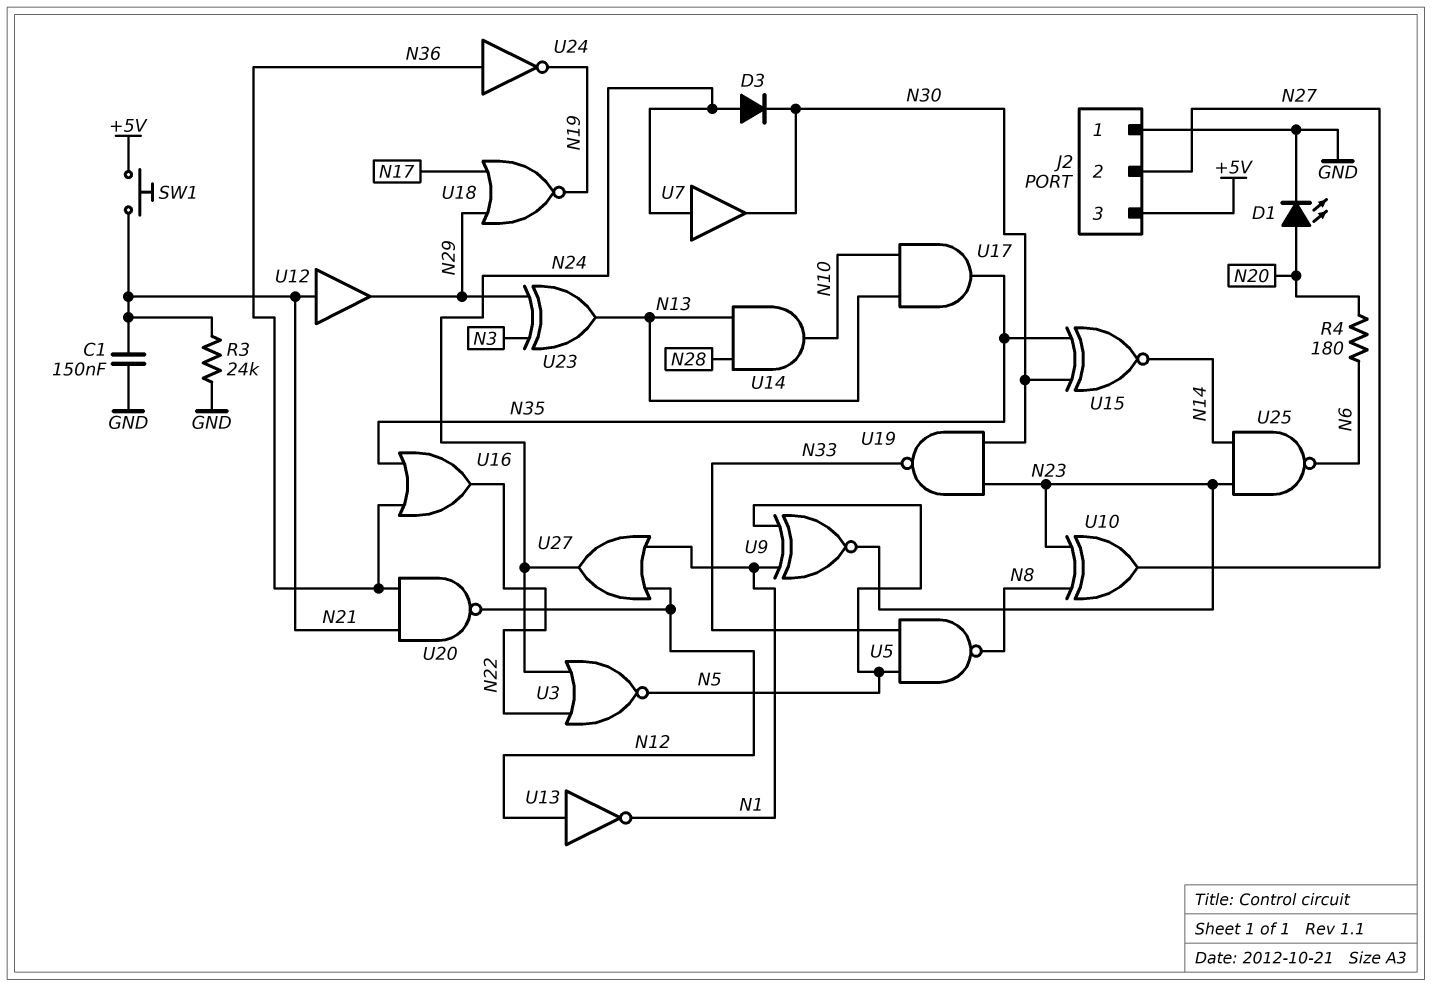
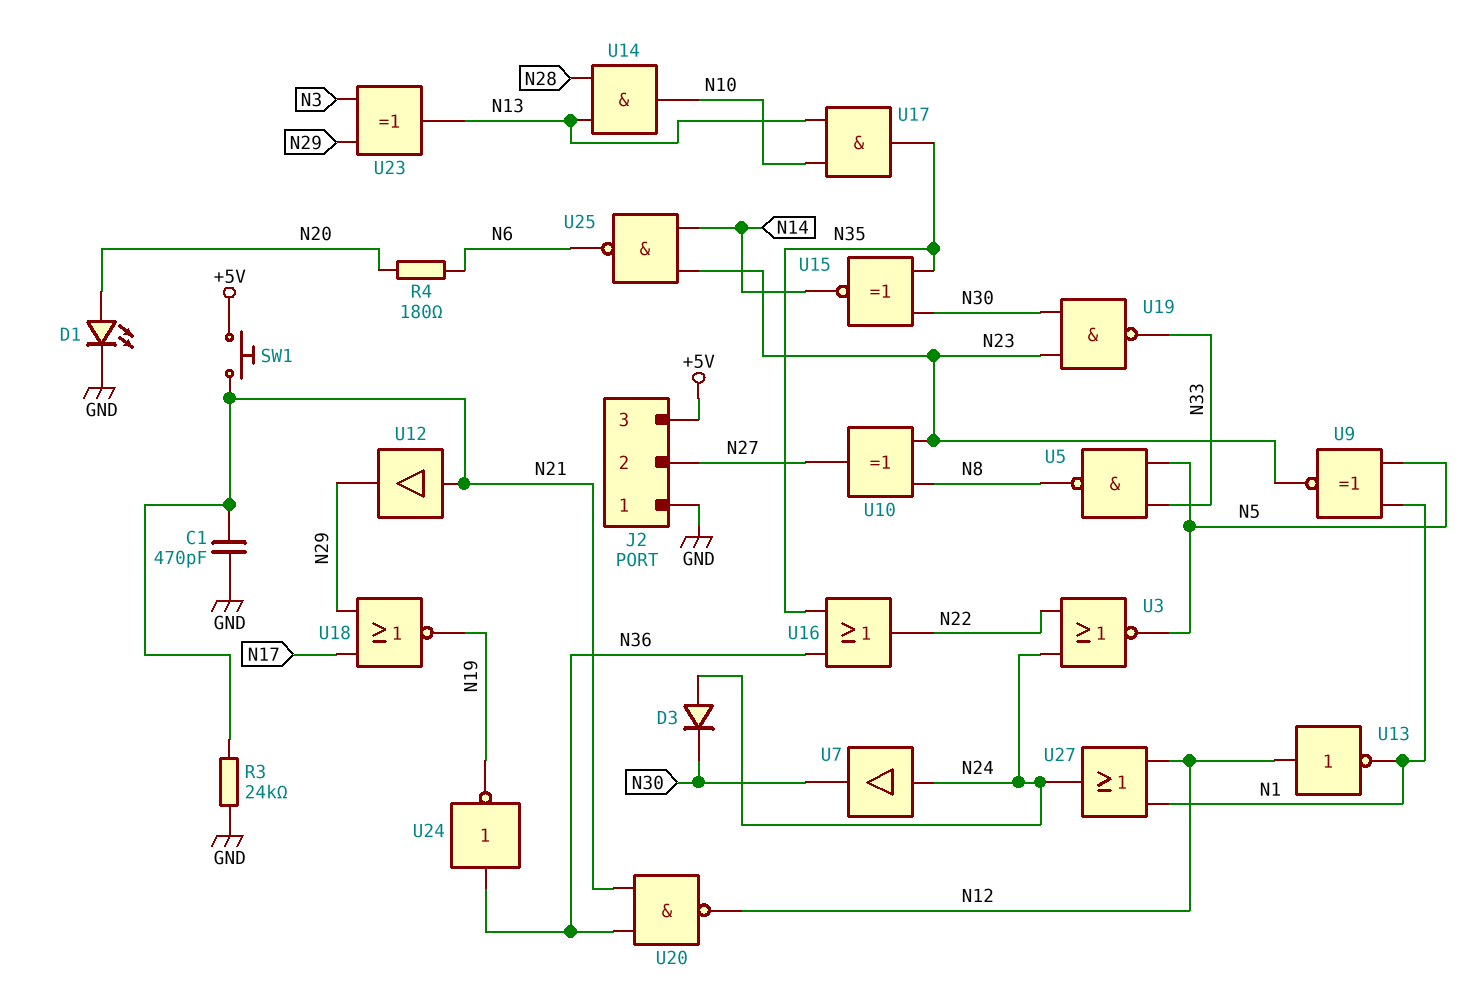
C1: 150nF (GND, N21) -> 470pF (GND, N21)

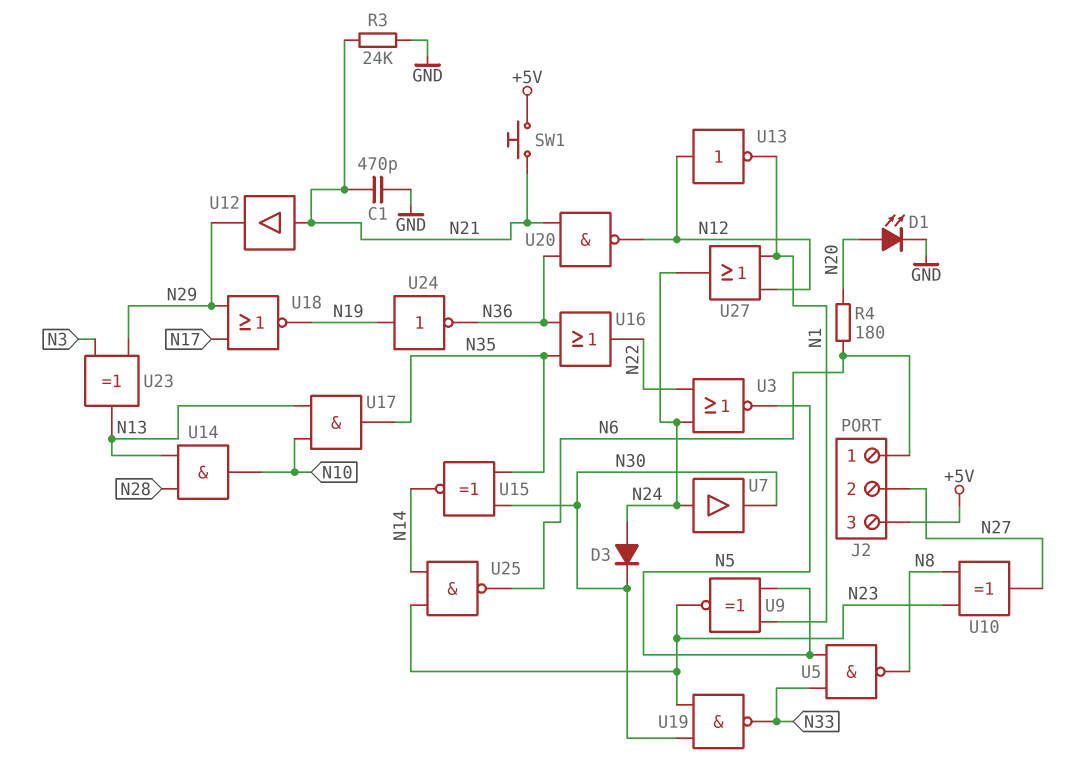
J2 pin 1: GND -> N6
U24: NOT (in N36, out N19) -> NOT (in N19, out N36)

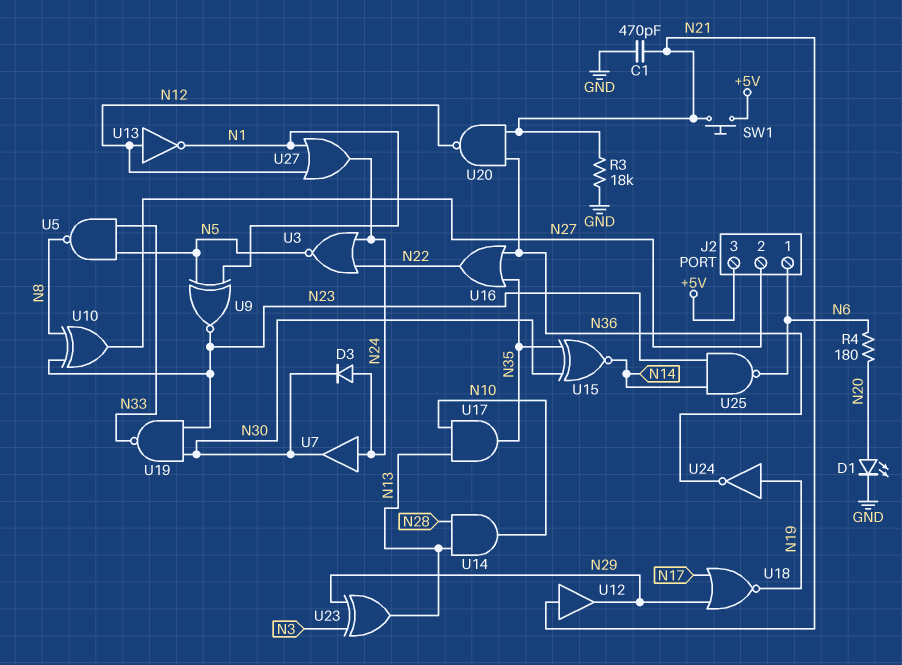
R3: 24k (GND, N21) -> 18k (GND, N21)

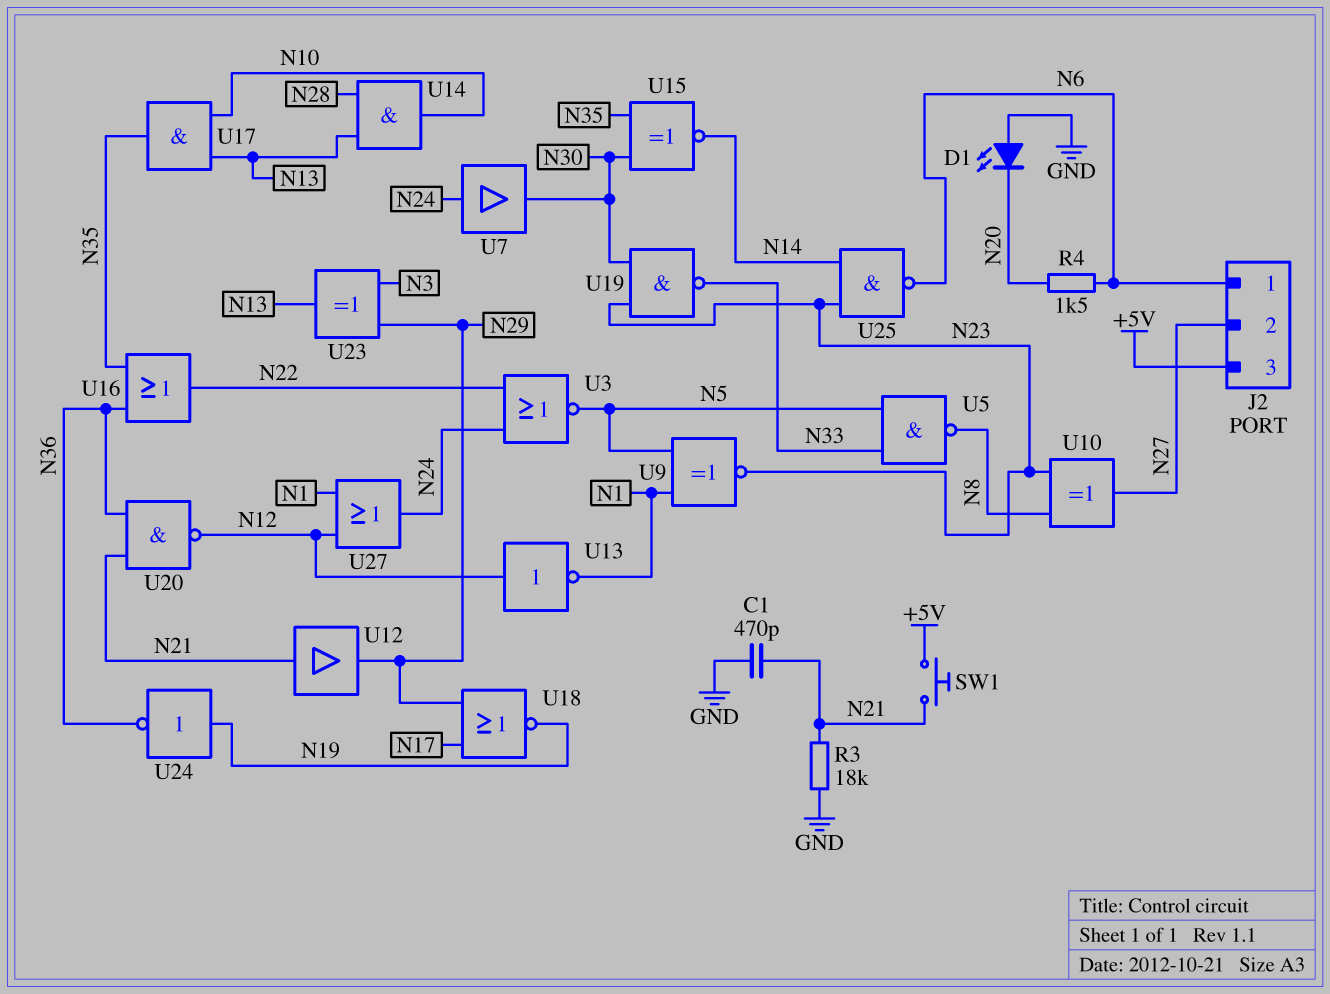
D1: LED (A N20, K GND) -> LED (A GND, K N20)
D3: diode (A N24, K N30) -> none
R4: 180 (N6, N20) -> 1.5k (N6, N20)

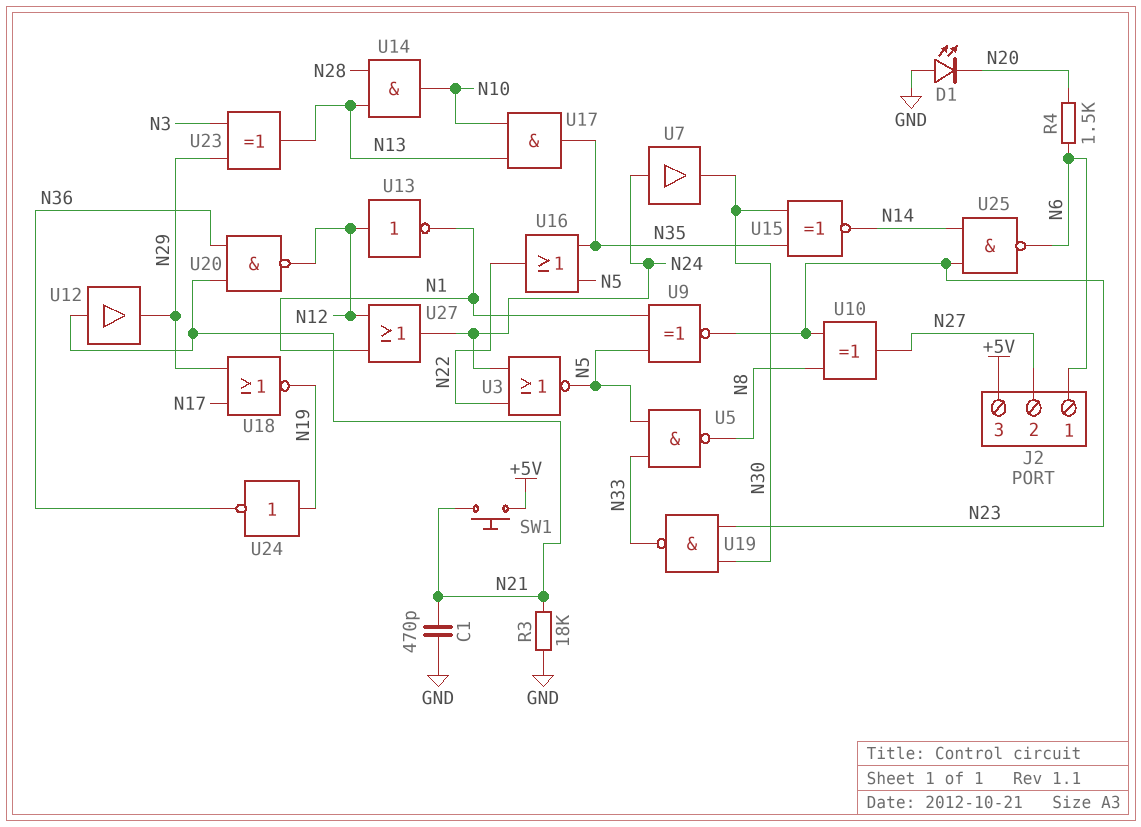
U16: OR (in N35, in N36, out N22) -> OR (in N5, in N35, out N22)

